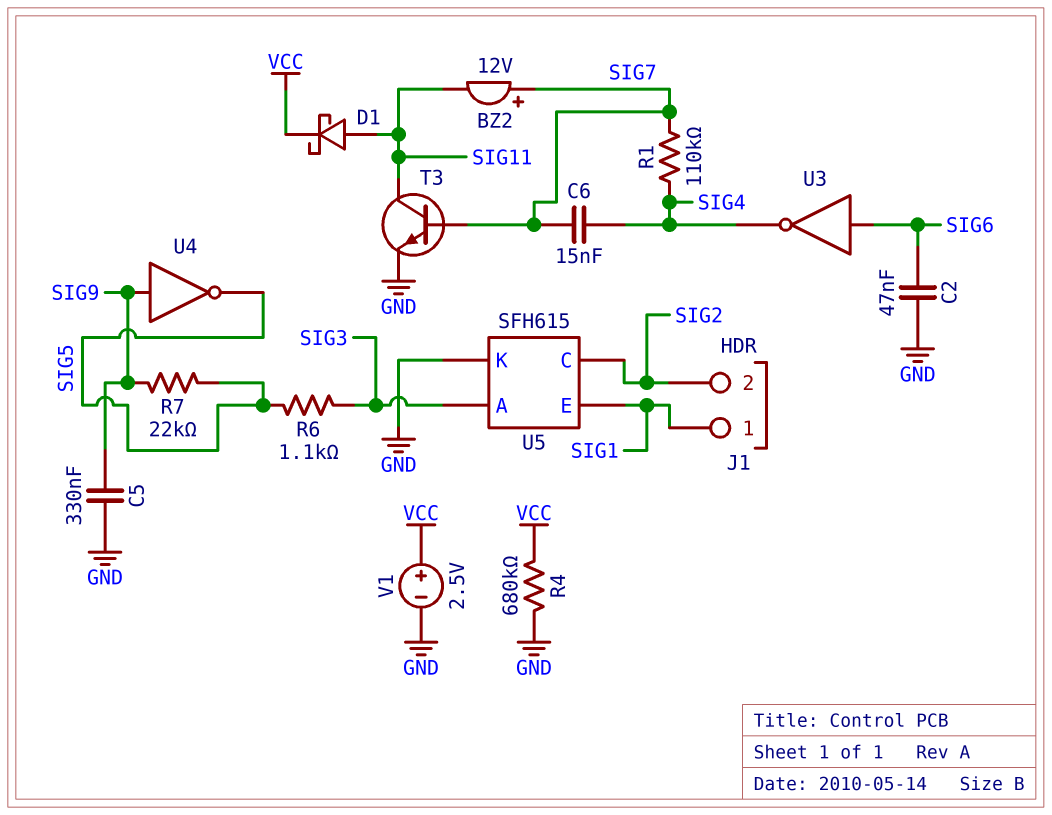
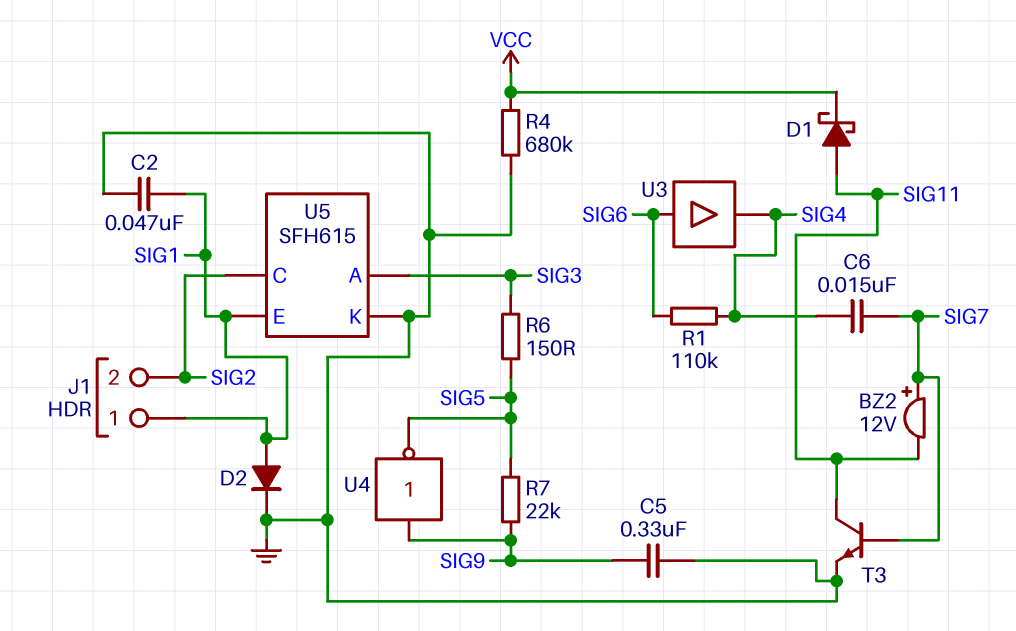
C2: 47nF (GND, SIG6) -> 47nF (GND, SIG1)
D2: none -> diode (A SIG1, K GND)
R1: 110k (SIG4, SIG7) -> 110k (SIG4, SIG6)
R6: 1.1k (SIG3, SIG5) -> 150 (SIG3, SIG5)
U3: NOT (in SIG6, out SIG4) -> buffer (in SIG6, out SIG4)
V1: 2.5V (plus VCC, minus GND) -> none

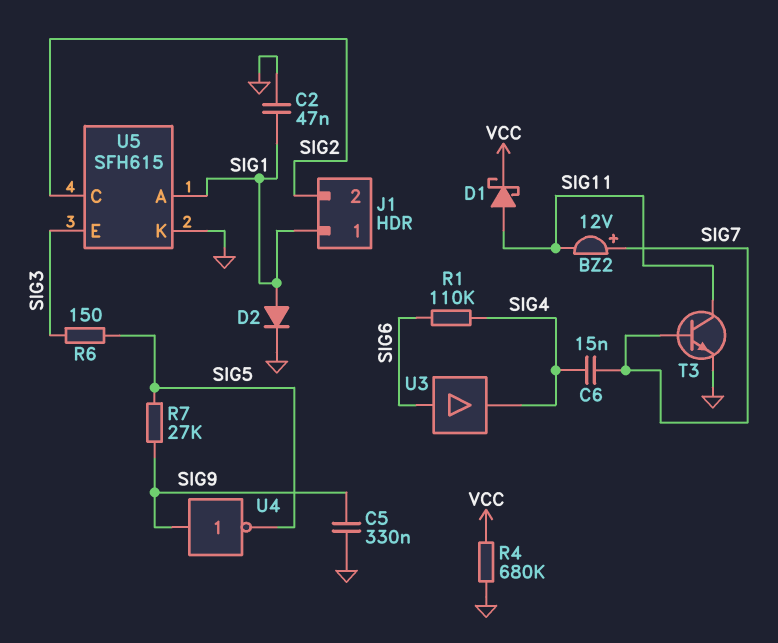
R7: 22k (SIG5, SIG9) -> 27k (SIG5, SIG9)
U5 pin A: SIG3 -> SIG1
U5 pin E: SIG1 -> SIG3

